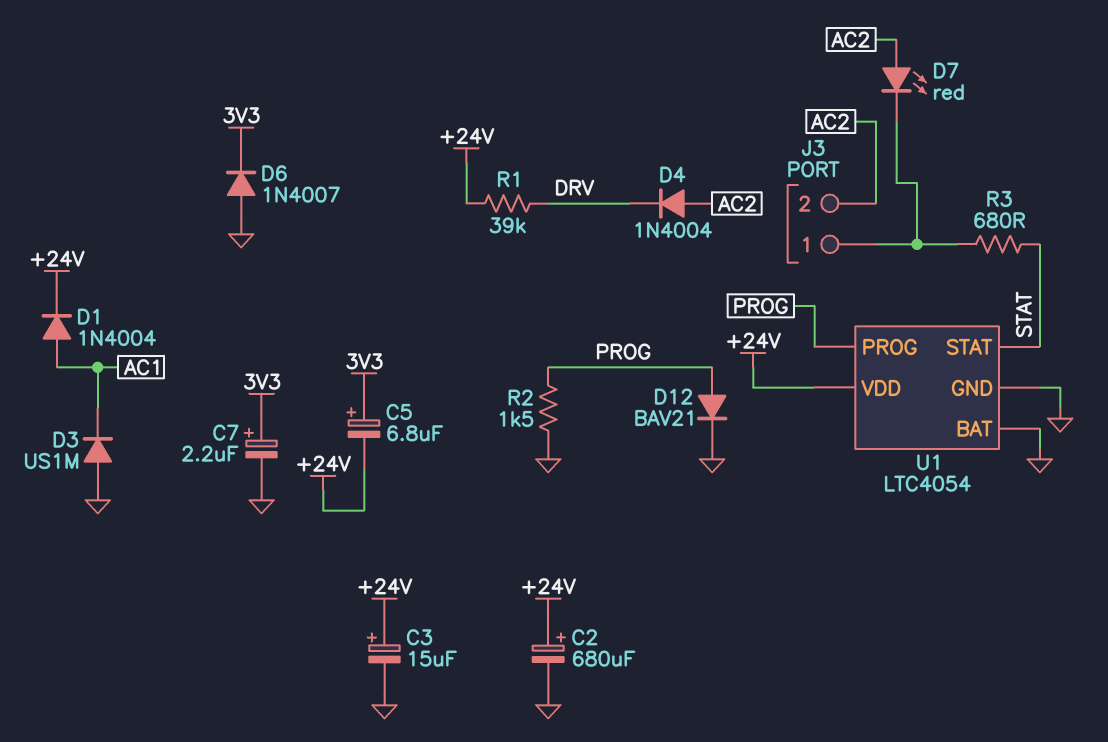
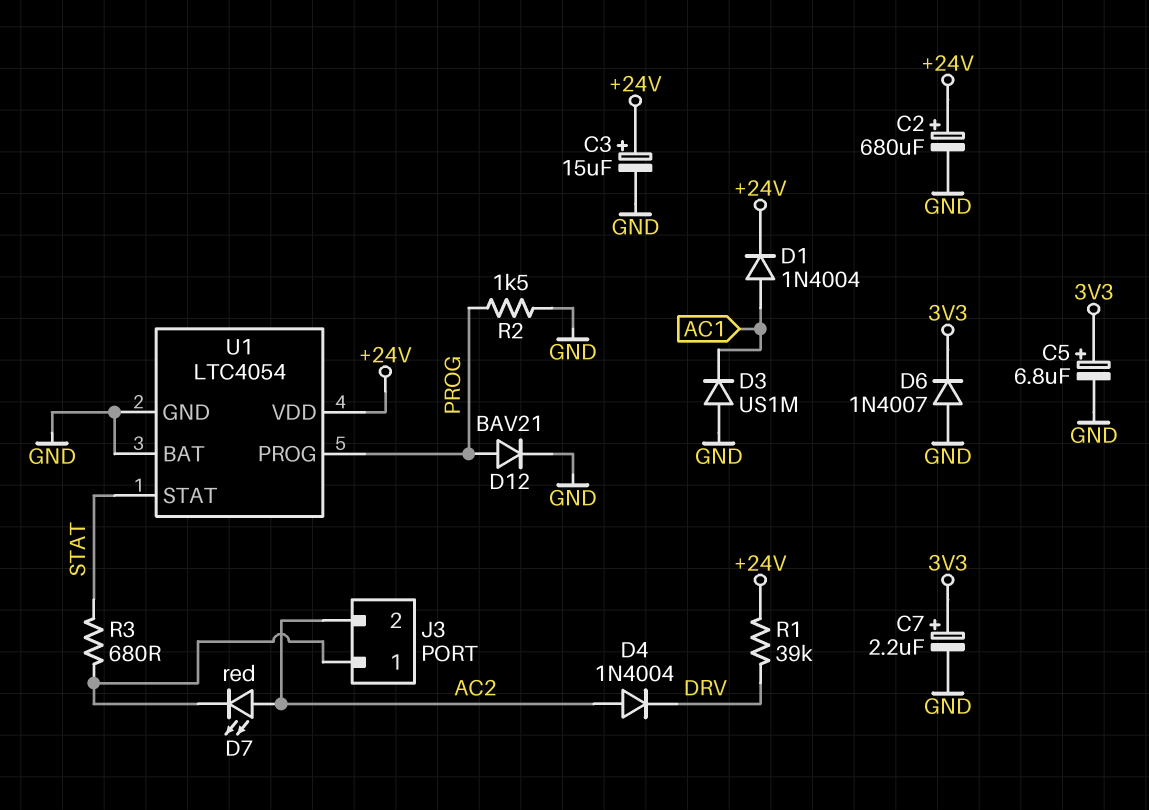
C5: 6.8uF (plus 3V3, minus +24V) -> 6.8uF (plus 3V3, minus GND)

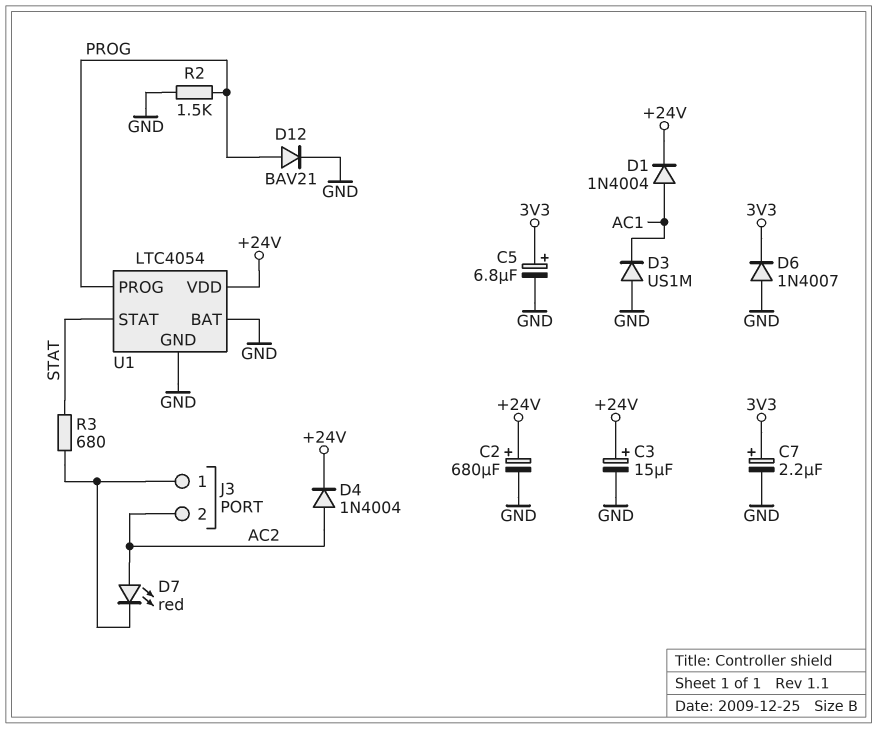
D4: diode 1N4004 (A AC2, K DRV) -> diode 1N4004 (A AC2, K +24V)
R1: 39k (+24V, DRV) -> none

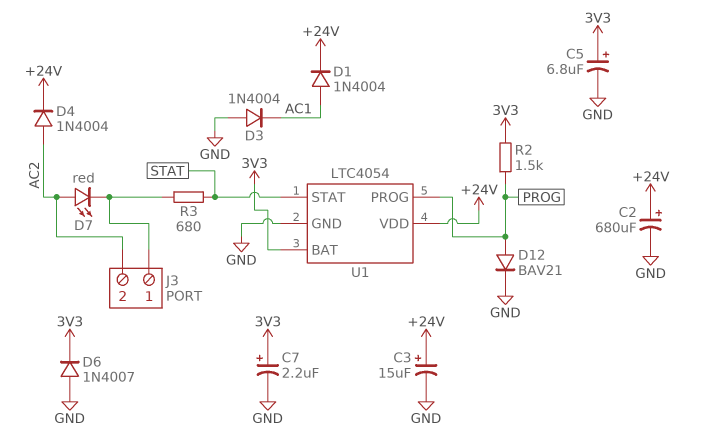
D3: diode US1M (A GND, K AC1) -> diode 1N4004 (A GND, K AC1)
R2: 1.5k (GND, PROG) -> 1.5k (3V3, PROG)
U1 pin BAT: GND -> 3V3

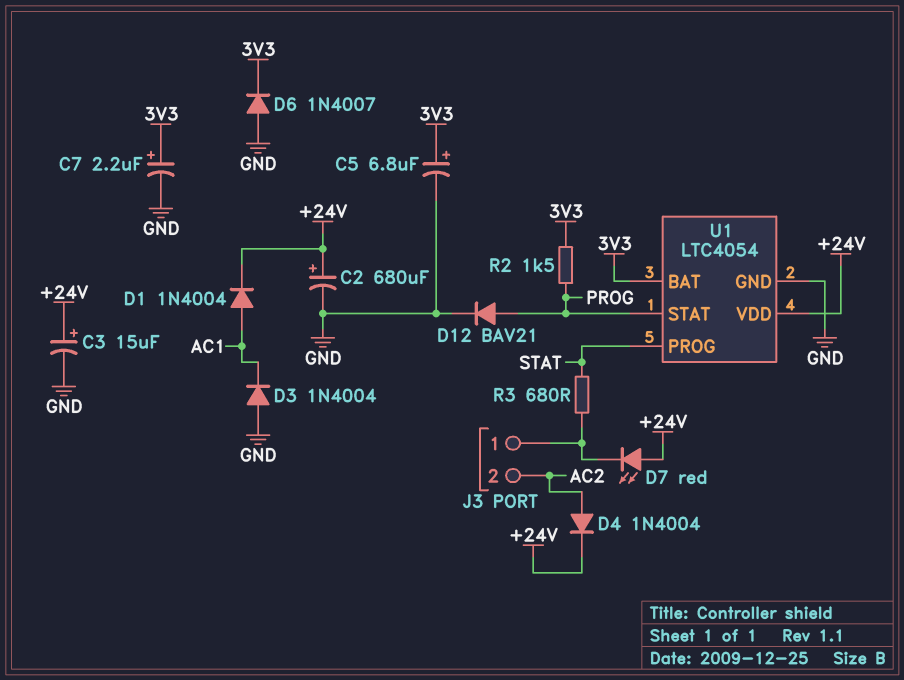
D7: LED red (A AC2, K J3/1) -> LED red (A +24V, K J3/1)
U1 pin PROG: PROG -> STAT
U1 pin STAT: STAT -> PROG

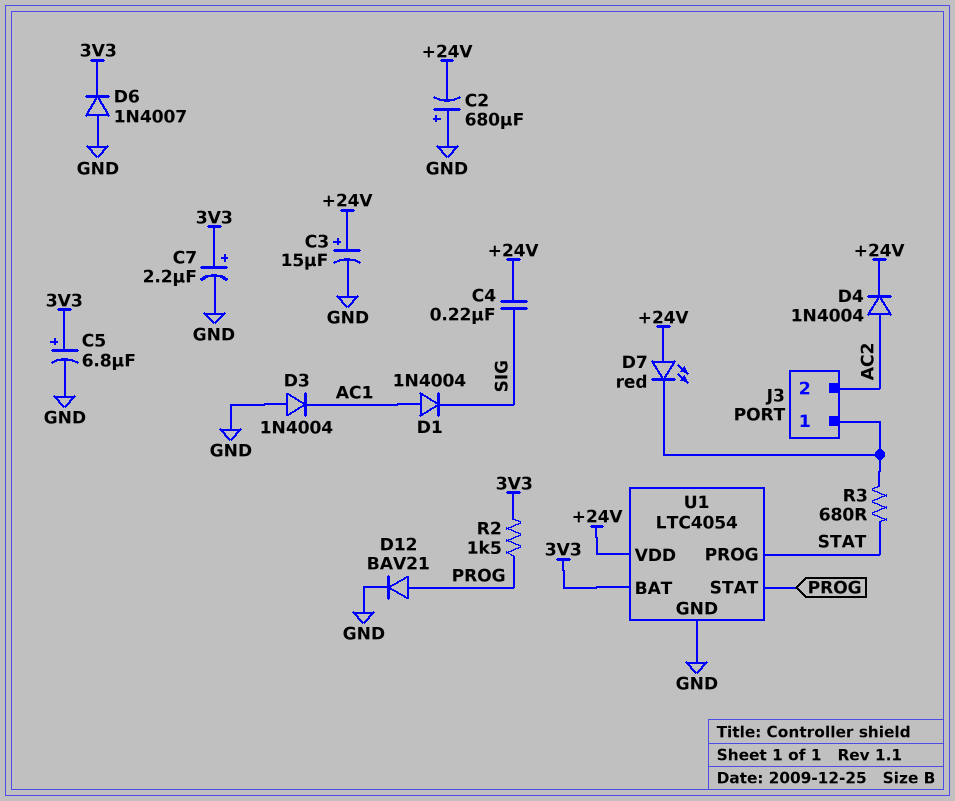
C2: 680uF (plus +24V, minus GND) -> 680uF (plus GND, minus +24V)
C4: none -> 220nF (+24V, SIG)
D1: diode 1N4004 (A AC1, K +24V) -> diode 1N4004 (A AC1, K SIG)

